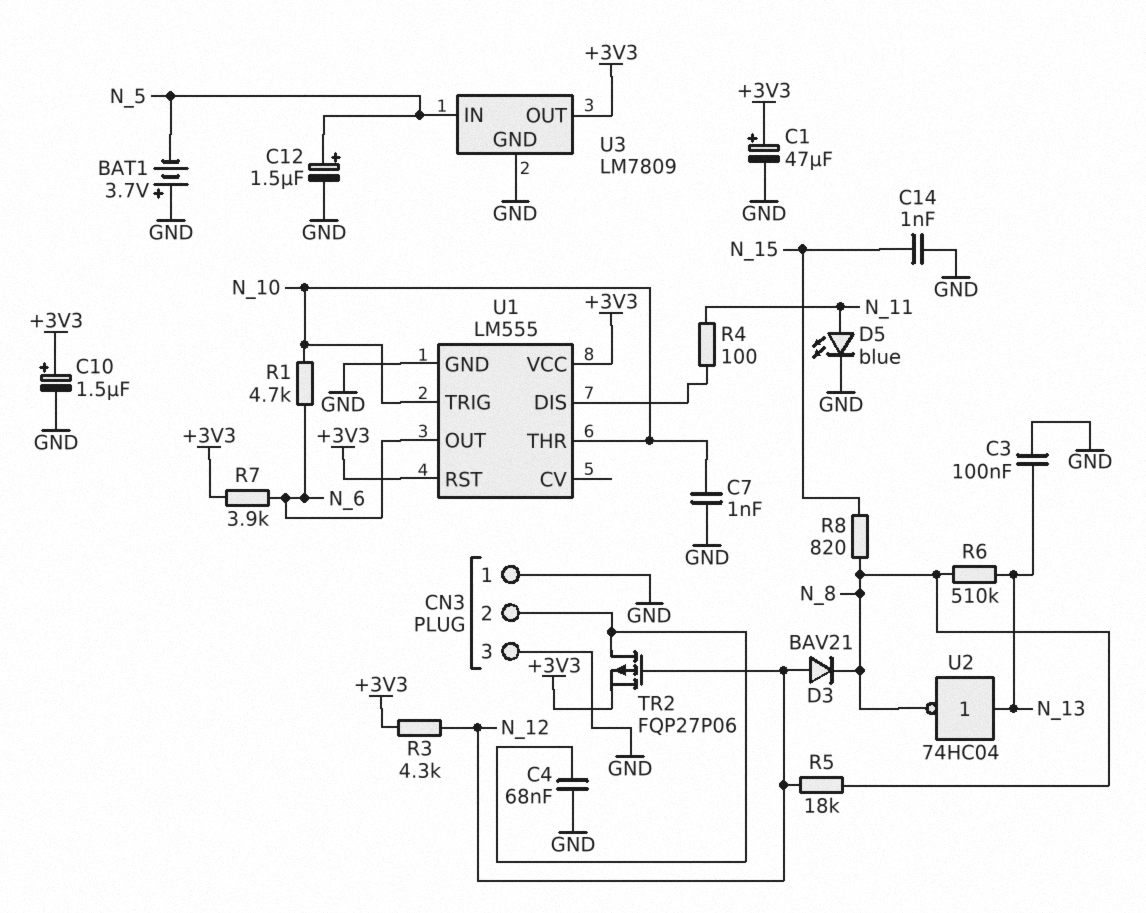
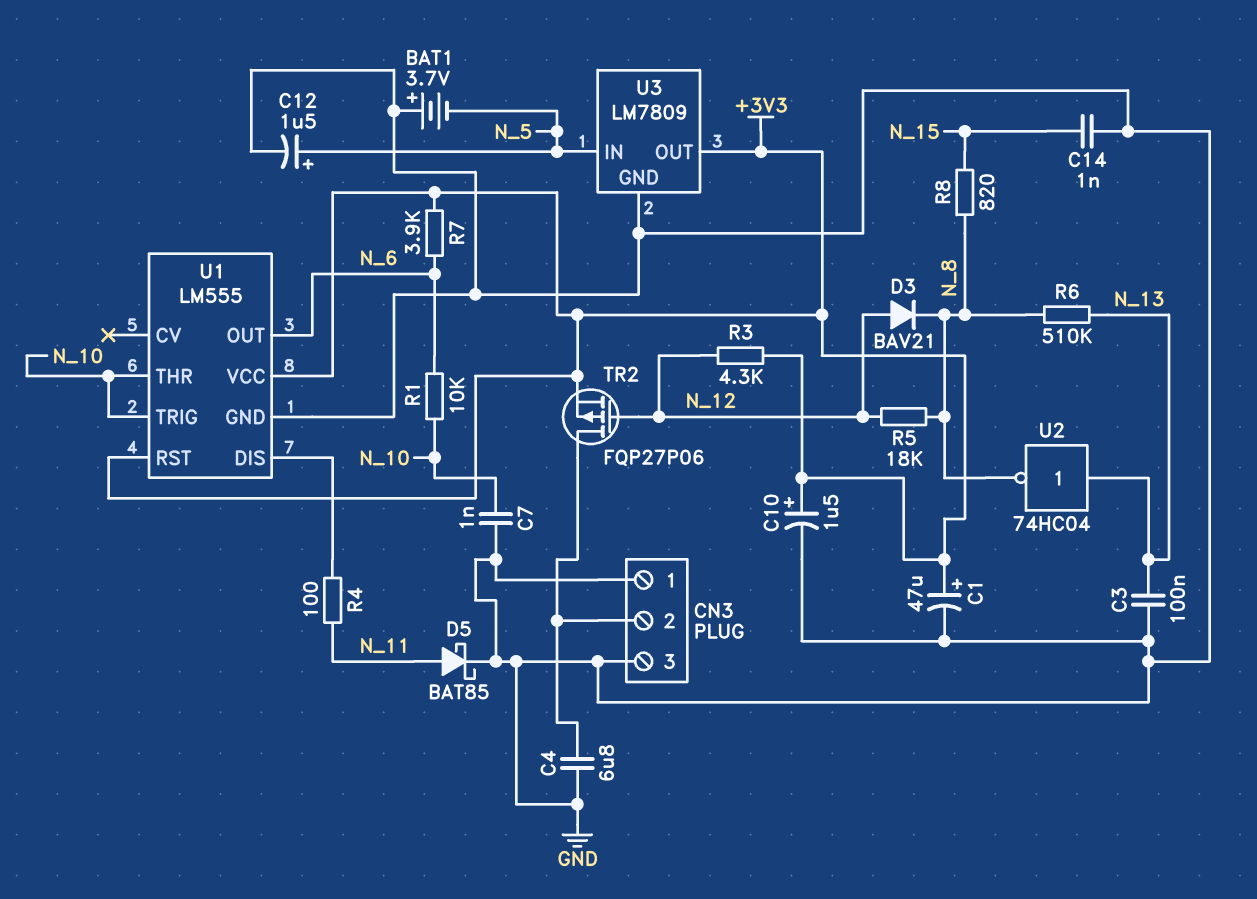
C4: 68nF (CN3/2, GND) -> 6.8uF (CN3/2, GND)
D5: LED blue (A N_11, K GND) -> schottky BAT85 (A N_11, K GND)
R1: 4.7k (N_6, N_10) -> 10k (N_6, N_10)

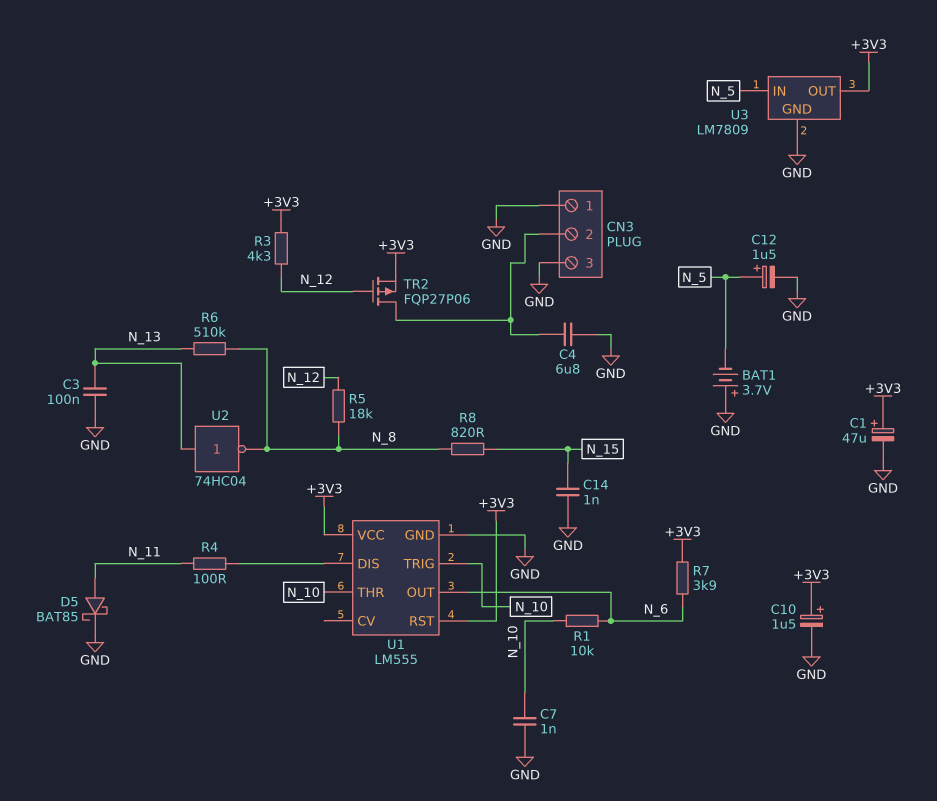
D3: diode BAV21 (A N_12, K N_8) -> none

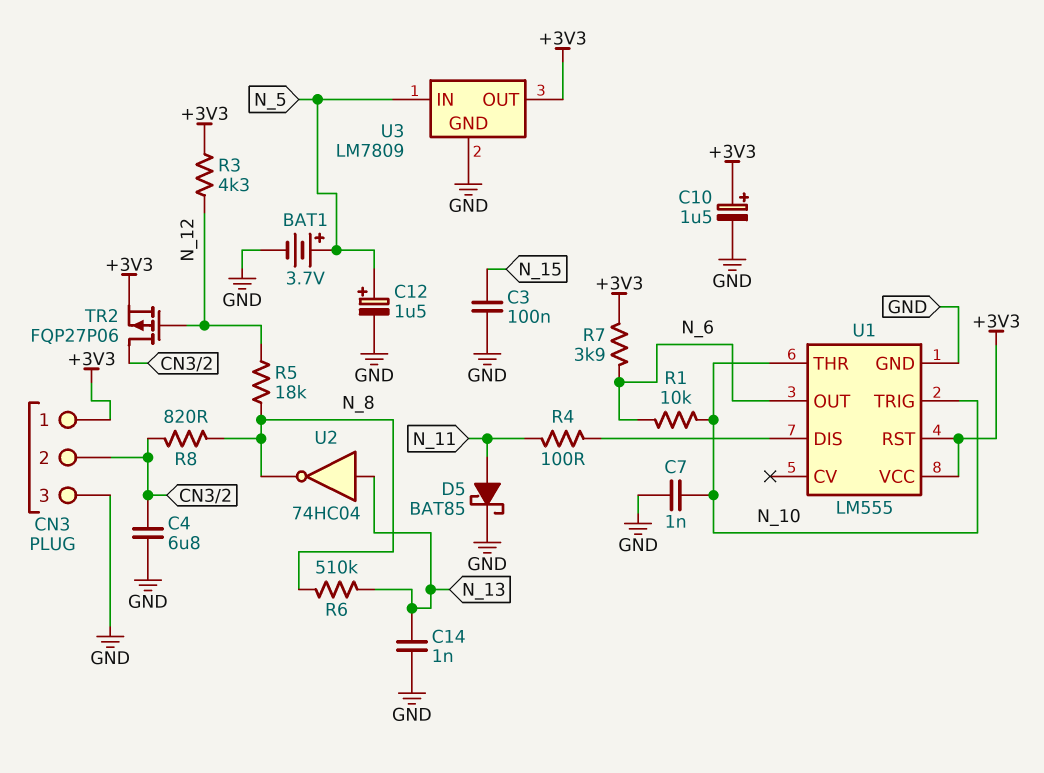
BAT1: 3.7V (plus GND, minus N_5) -> 3.7V (plus N_5, minus GND)
C1: 47uF (plus +3V3, minus GND) -> none
C3: 100nF (GND, N_13) -> 100nF (GND, N_15)
C14: 1nF (GND, N_15) -> 1nF (GND, N_13)
CN3 pin 1: GND -> +3V3
R8: 820 (N_8, N_15) -> 820 (CN3/2, N_8)

